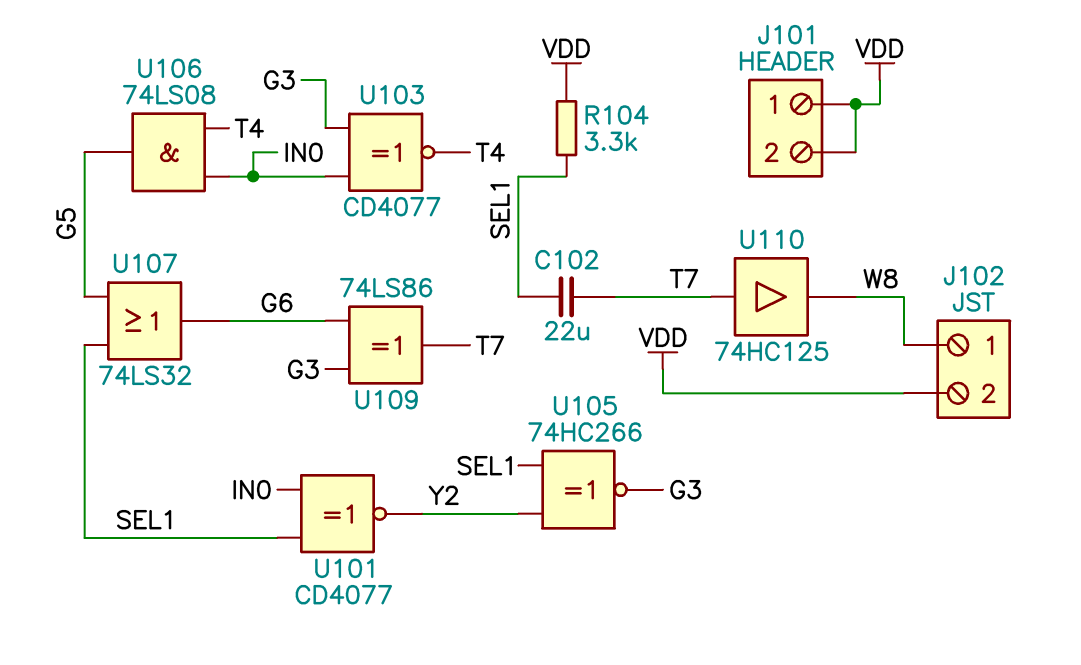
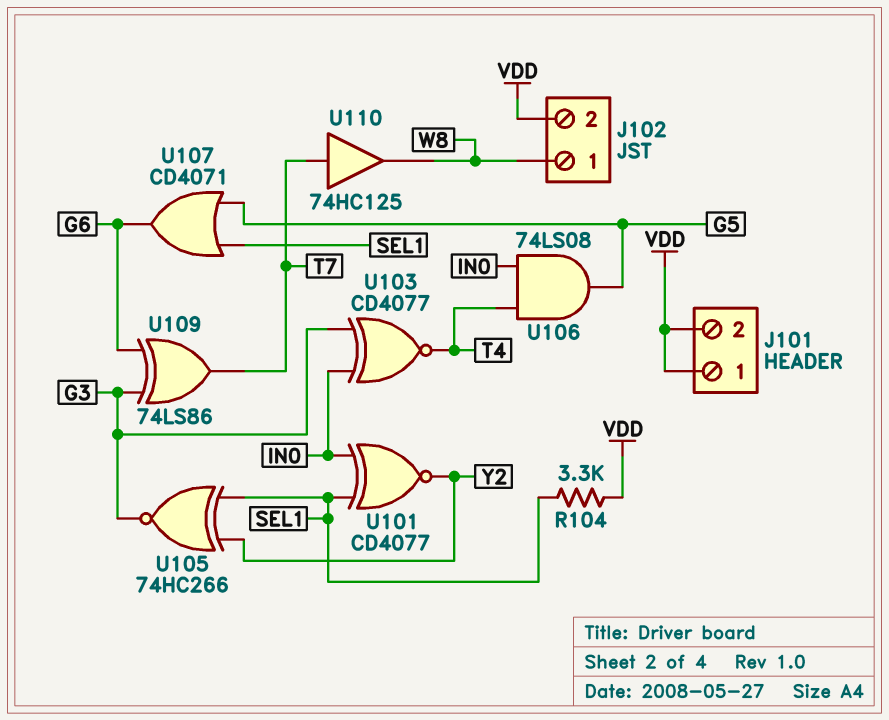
C102: 22uF (SEL1, T7) -> none
U107: OR 74LS32 (in G5, in SEL1, out G6) -> OR CD4071 (in G5, in SEL1, out G6)

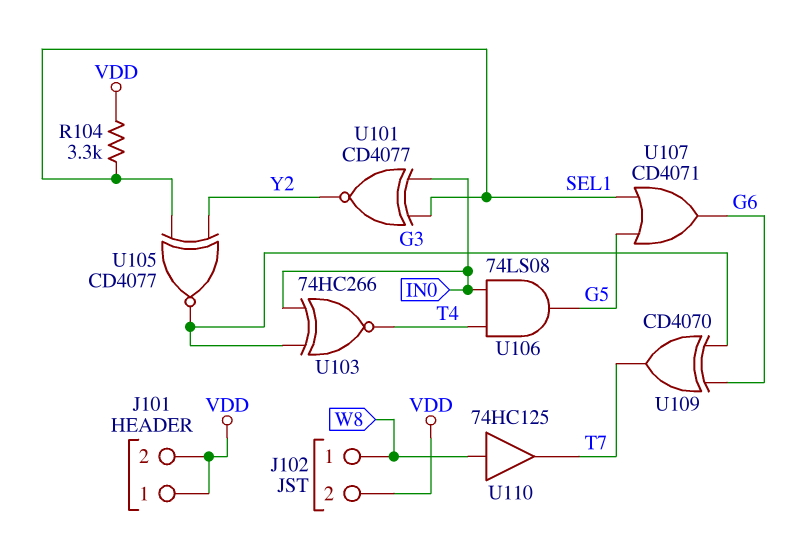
U103: XNOR CD4077 (in G3, in IN0, out T4) -> XNOR 74HC266 (in G3, in IN0, out T4)
U105: XNOR 74HC266 (in SEL1, in Y2, out G3) -> XNOR CD4077 (in SEL1, in Y2, out G3)
U109: XOR 74LS86 (in G3, in G6, out T7) -> XOR CD4070 (in G3, in G6, out T7)
U110: buffer 74HC125 (in T7, out W8) -> buffer 74HC125 (in W8, out T7)

